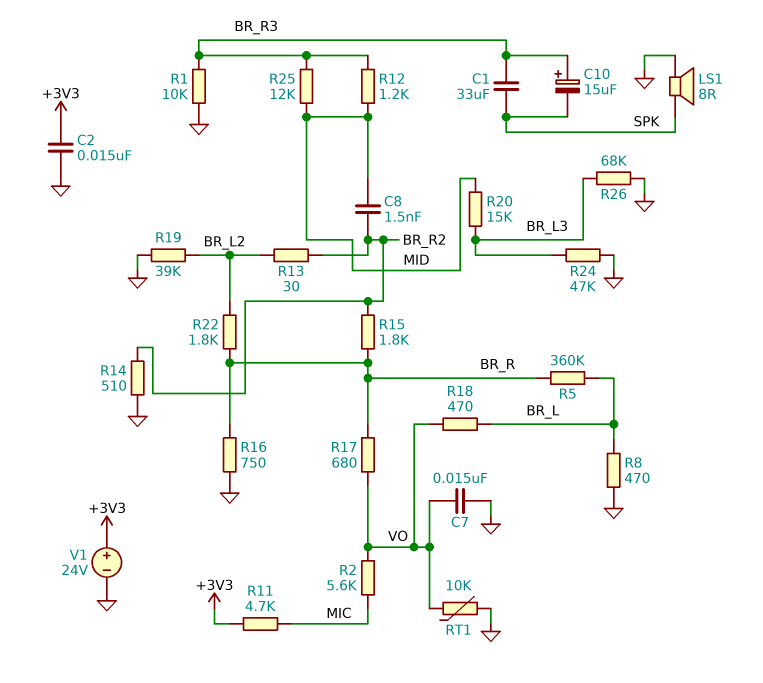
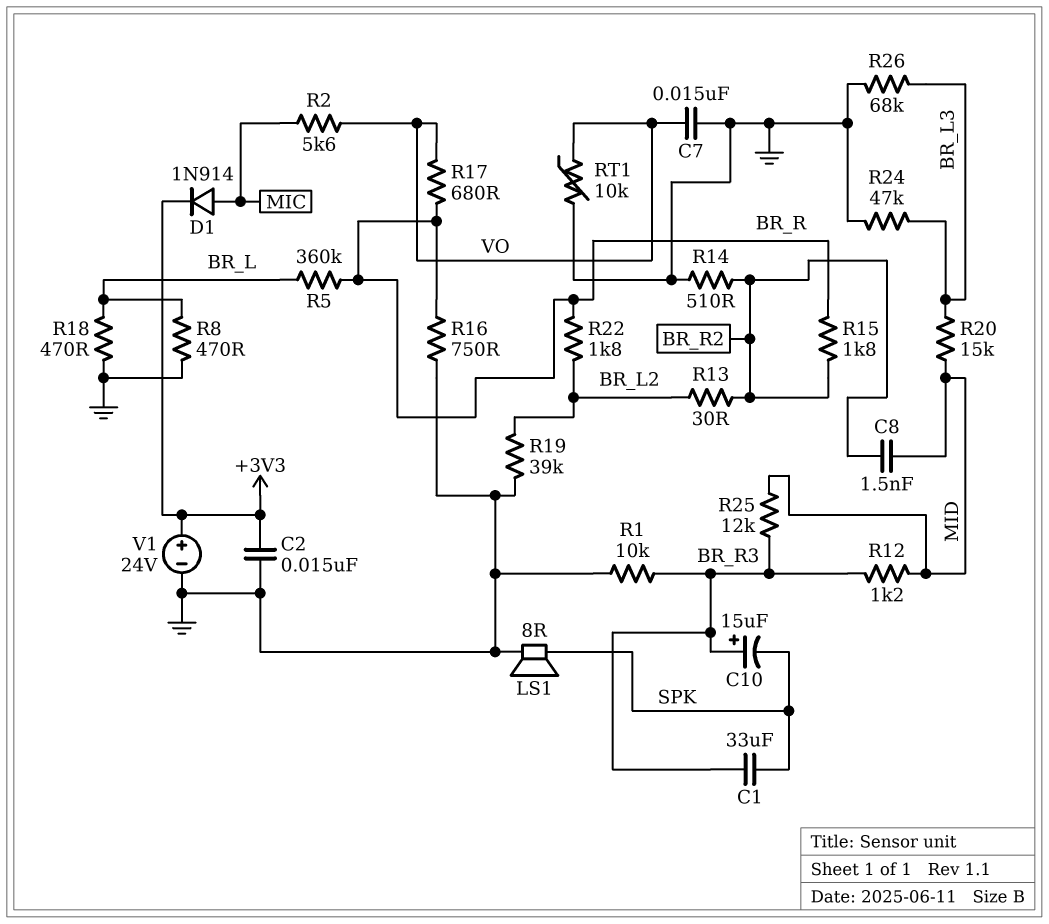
D1: none -> diode 1N914 (A MIC, K +3V3)
R11: 4.7k (+3V3, MIC) -> none
R18: 470 (BR_L, VO) -> 470 (BR_L, GND)

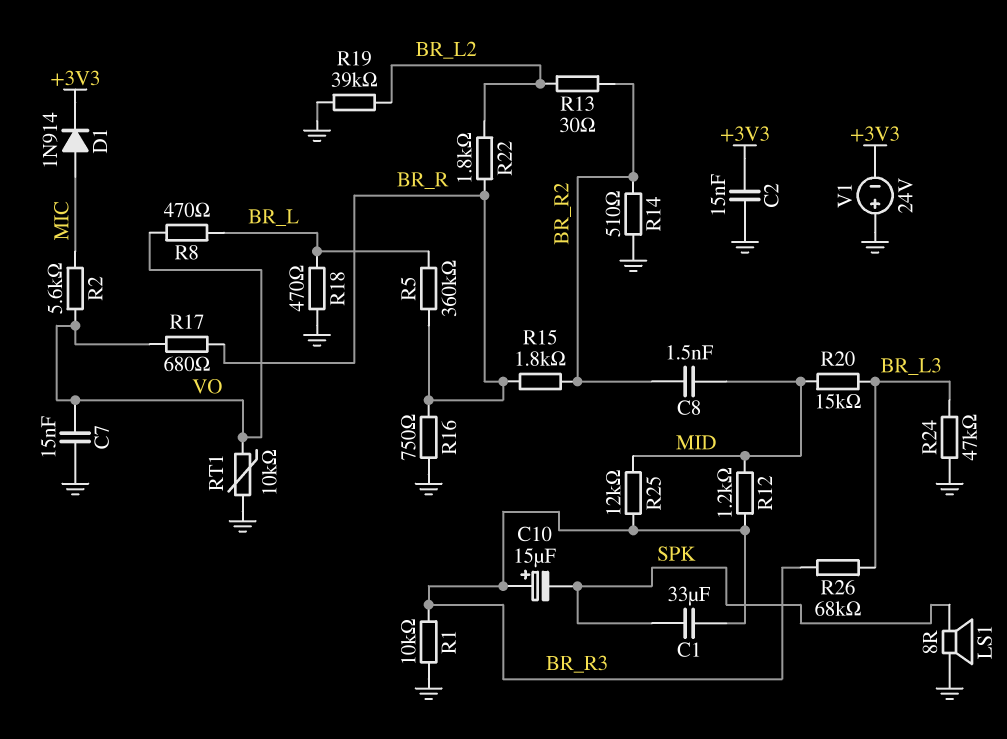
R8: 470 (BR_L, GND) -> 470 (BR_L, VO)
R26: 68k (BR_L3, GND) -> 68k (BR_L3, BR_R3)
V1: 24V (plus +3V3, minus GND) -> 24V (plus GND, minus +3V3)

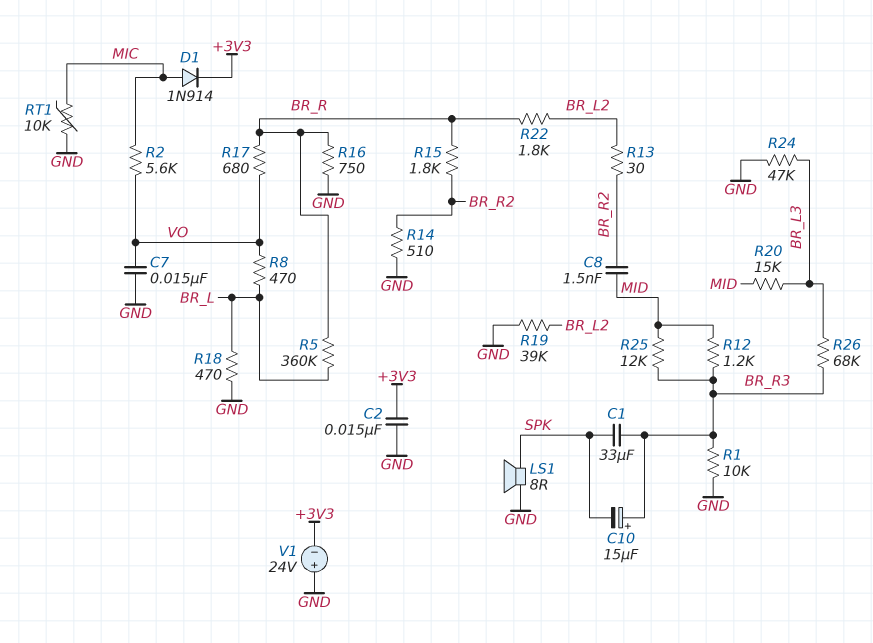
RT1: 10k (GND, VO) -> 10k (GND, MIC)

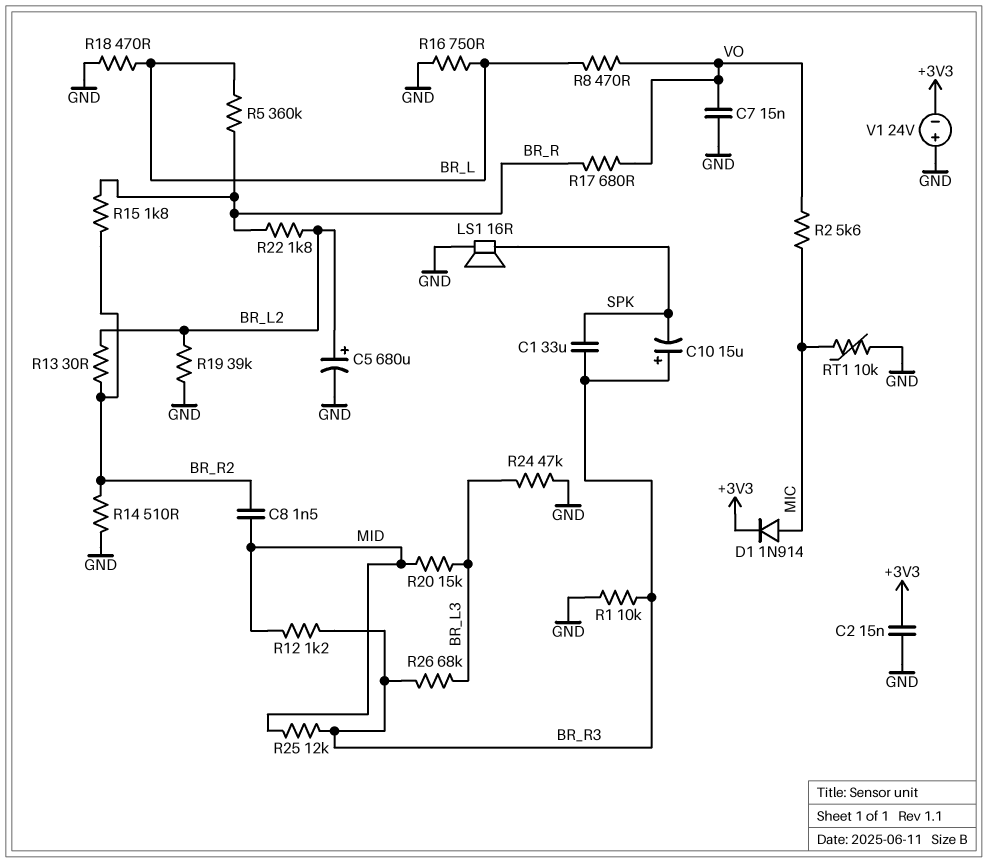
C5: none -> 680uF (plus BR_L2, minus GND)
LS1: speaker 8R (GND, SPK) -> speaker 16R (GND, SPK)
R16: 750 (BR_R, GND) -> 750 (BR_L, GND)

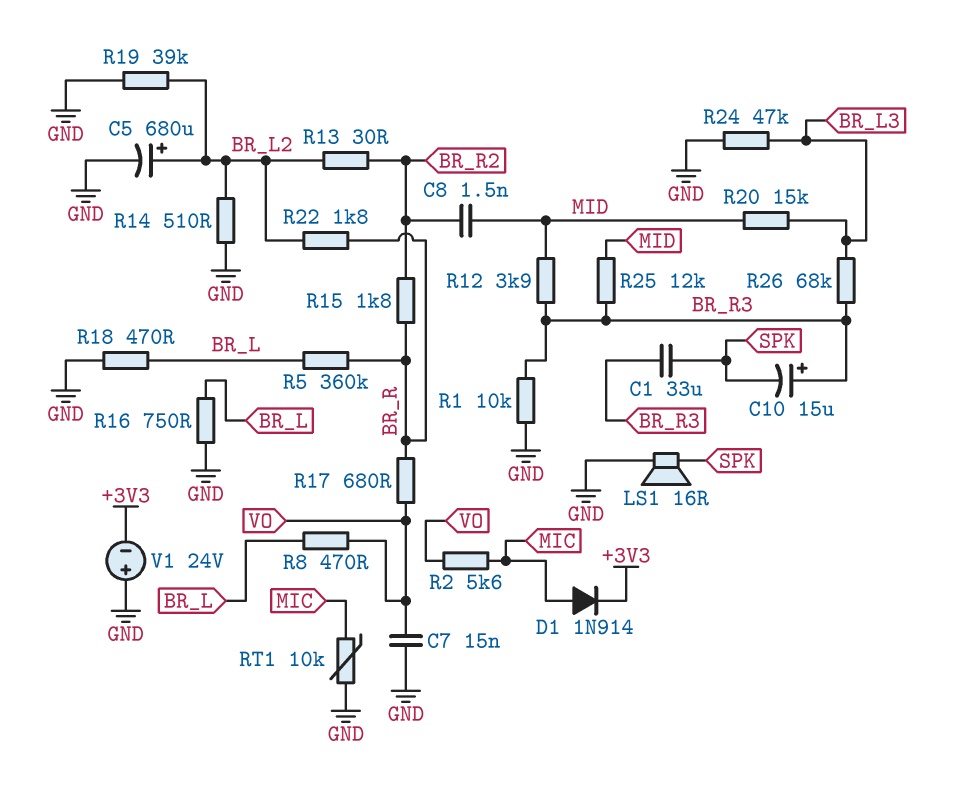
C2: 15nF (+3V3, GND) -> none
R12: 1.2k (BR_R3, MID) -> 3.9k (BR_R3, MID)
R14: 510 (BR_R2, GND) -> 510 (BR_L2, GND)

